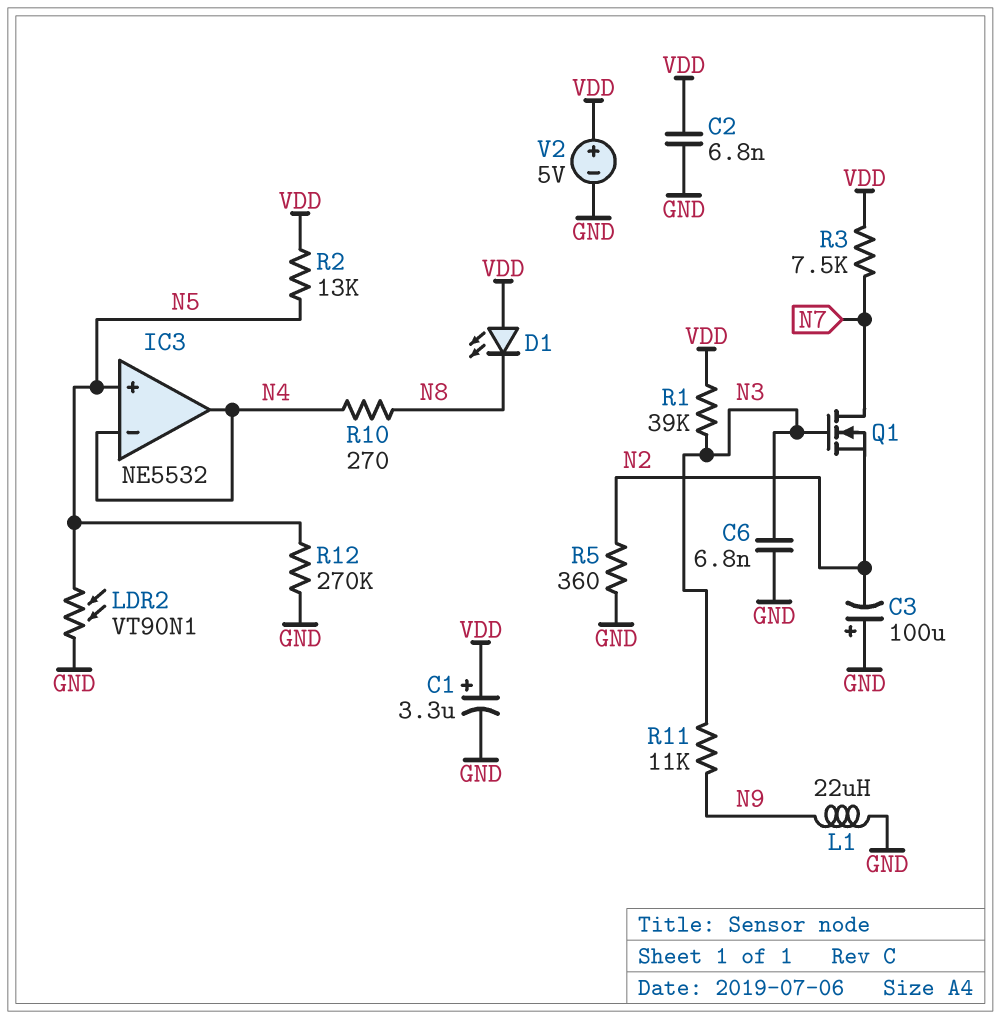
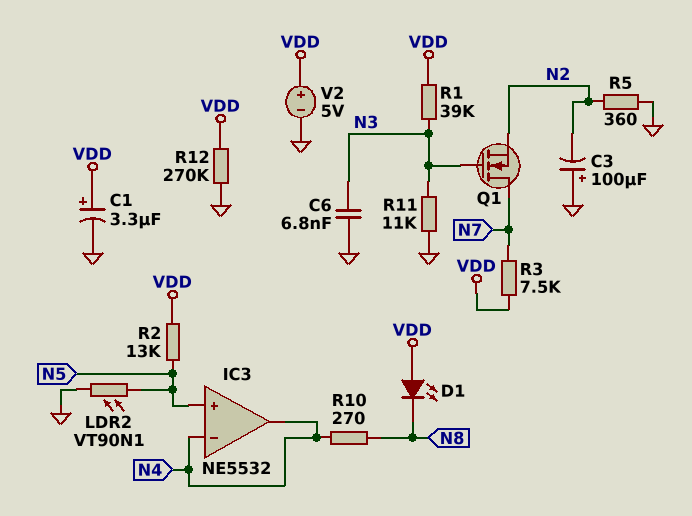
C2: 6.8nF (GND, VDD) -> none
L1: 22uH (GND, N9) -> none
R11: 11k (N3, N9) -> 11k (GND, N3)
R12: 270k (GND, N5) -> 270k (GND, VDD)

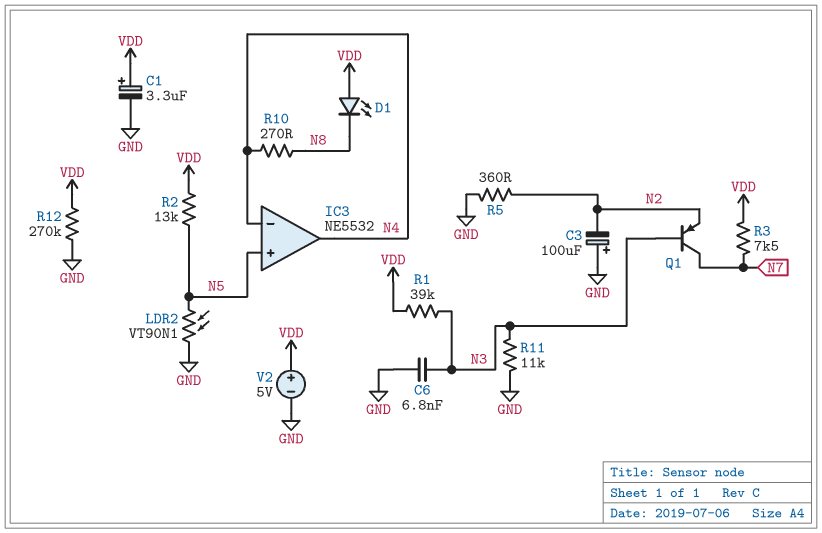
Q1: NMOS (G N3, D N7, S N2) -> PNP (B N3, C N7, E N2)

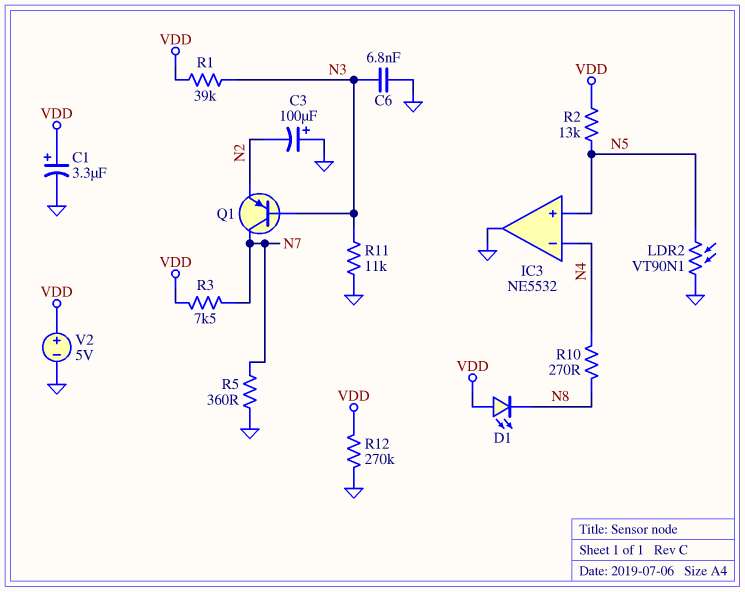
IC3 pin out: N4 -> GND
R5: 360 (GND, N2) -> 360 (GND, N7)

